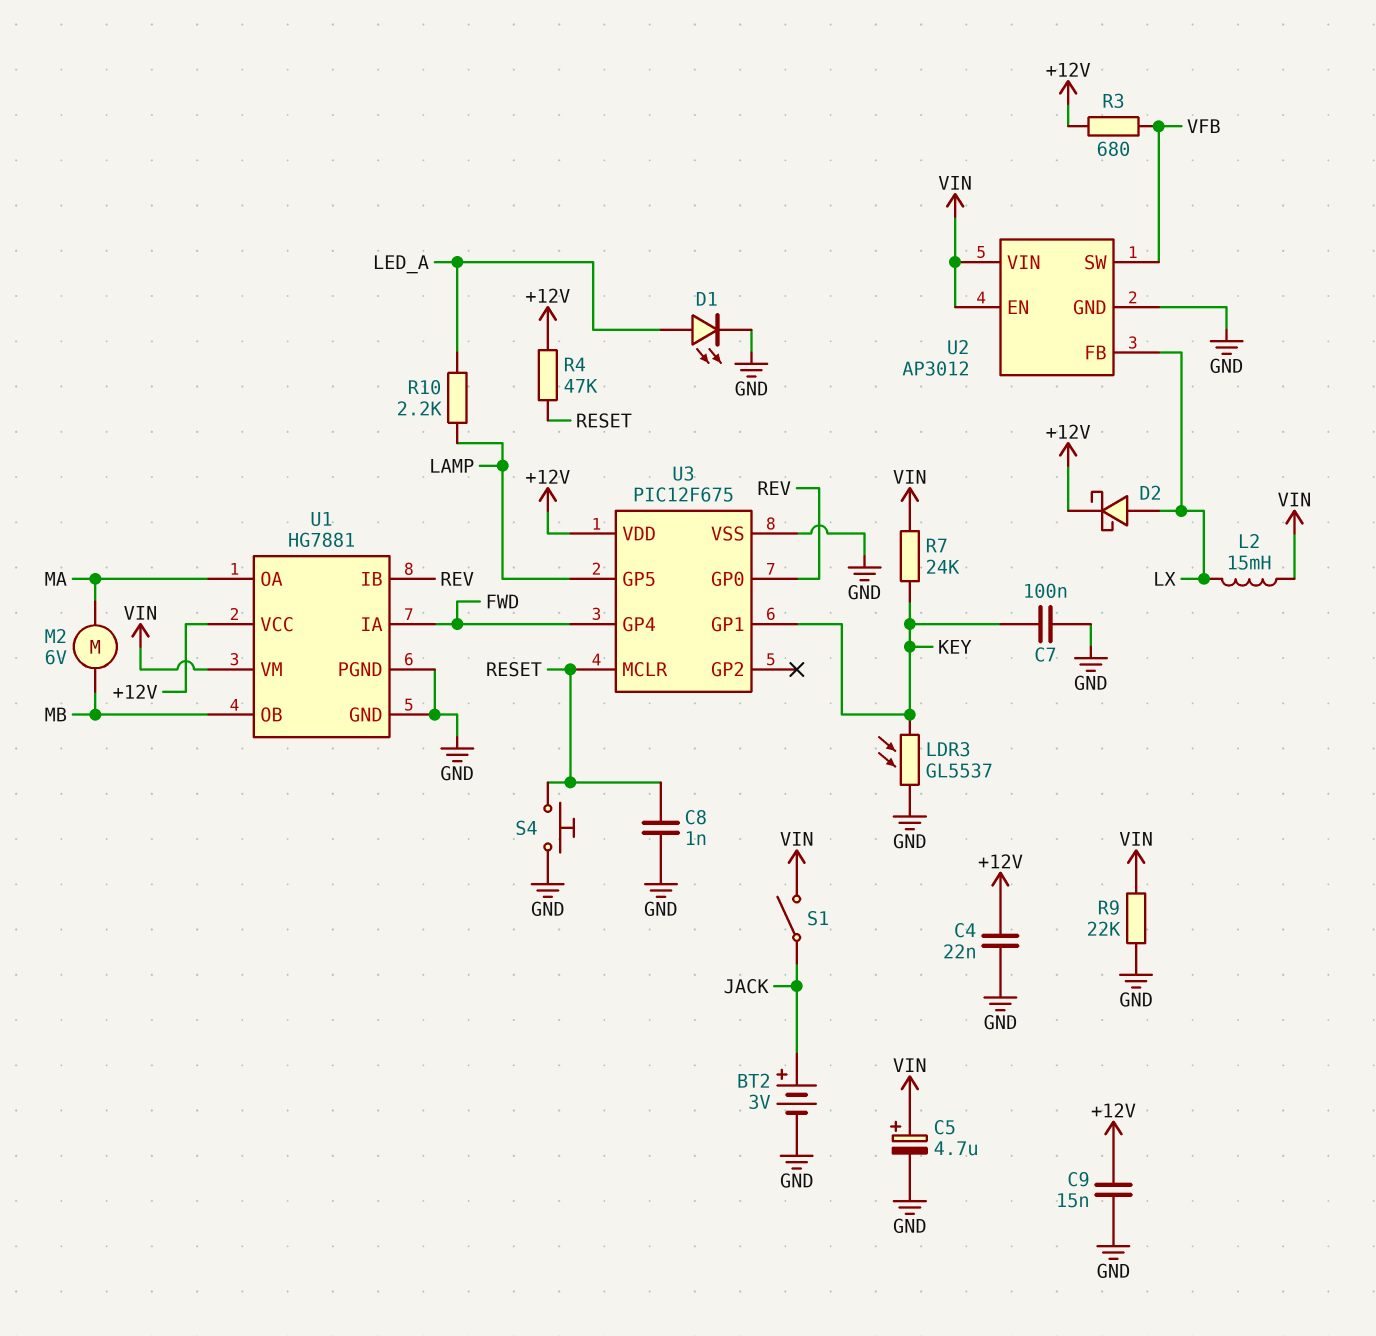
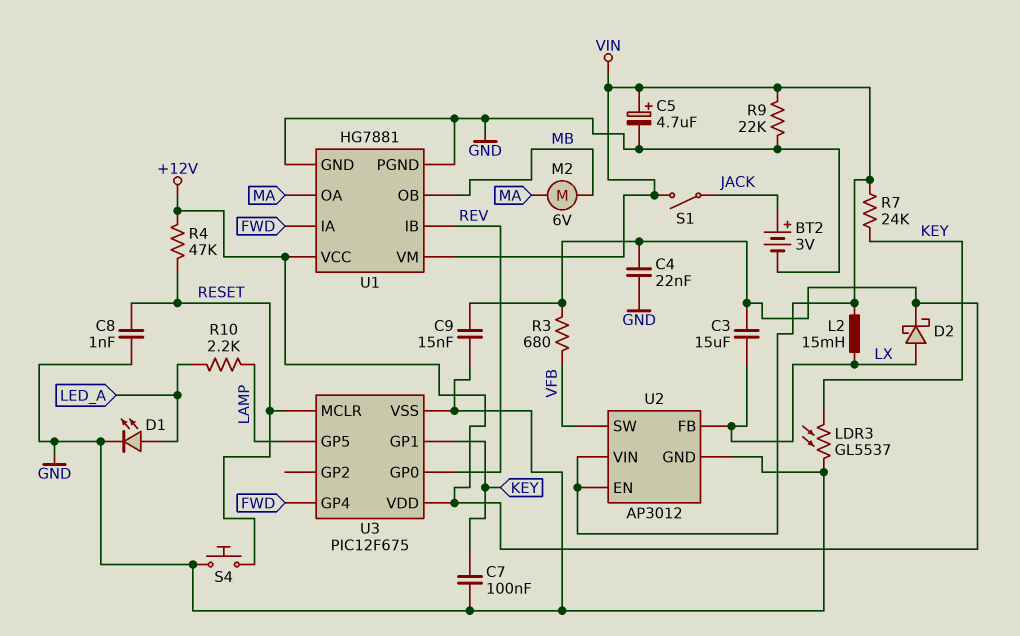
C3: none -> 15uF (+12V, LX)

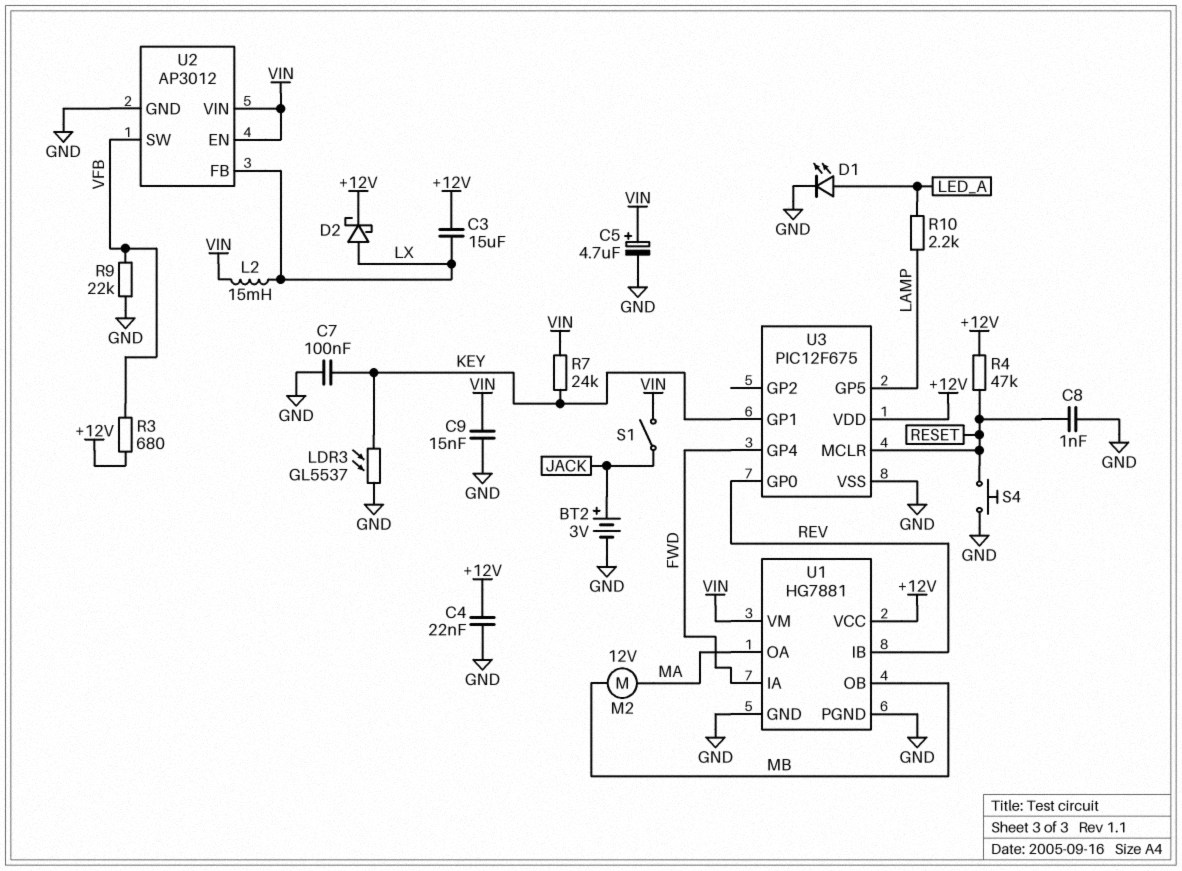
C9: 15nF (+12V, GND) -> 15nF (GND, VIN)
M2: motor 6V (MA, MB) -> motor 12V (MA, MB)
R9: 22k (GND, VIN) -> 22k (GND, VFB)

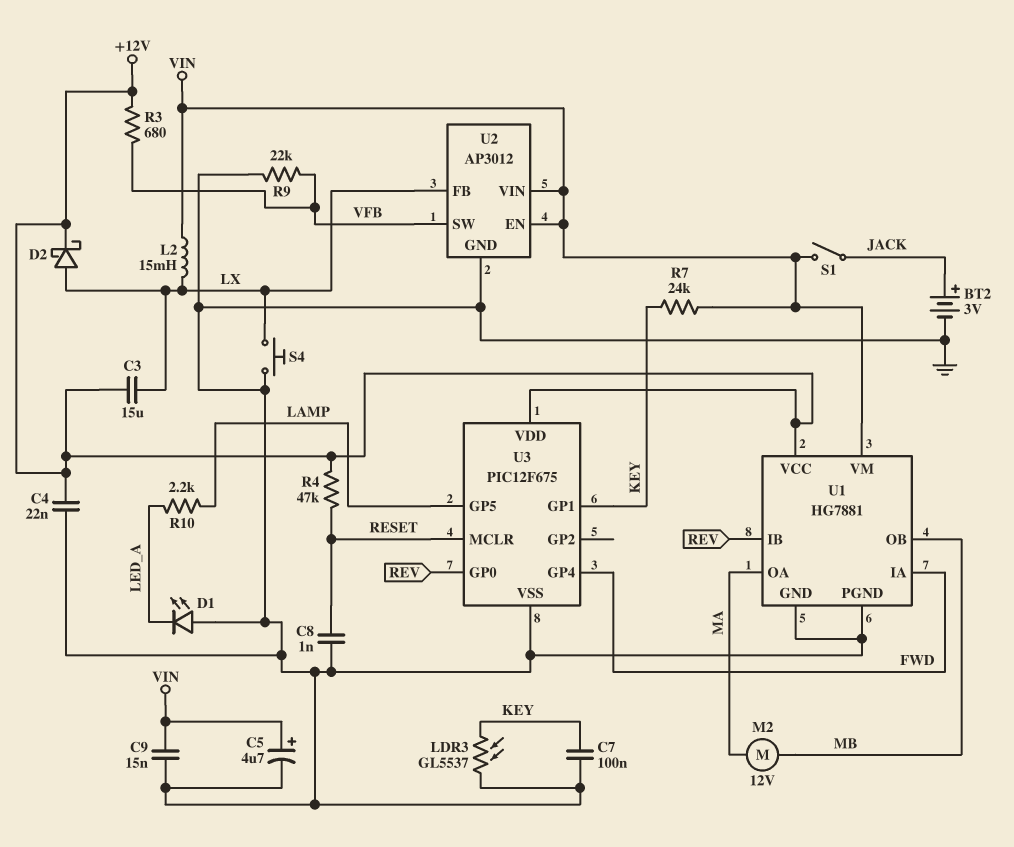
D1: LED (A LED_A, K GND) -> LED (A GND, K LED_A)
S4: button (GND, RESET) -> button (GND, LX)

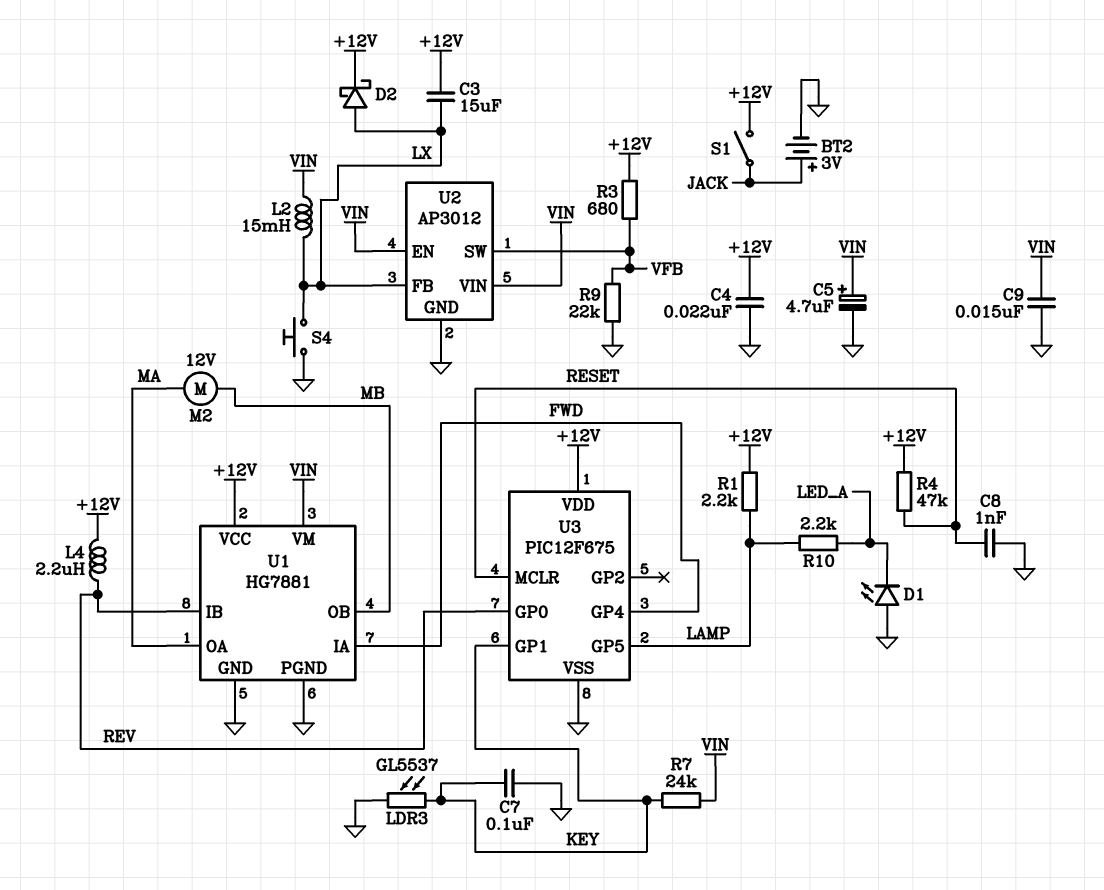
L4: none -> 2.2uH (+12V, REV)
R1: none -> 2.2k (+12V, LAMP)
S1: switch (JACK, VIN) -> switch (+12V, JACK)

